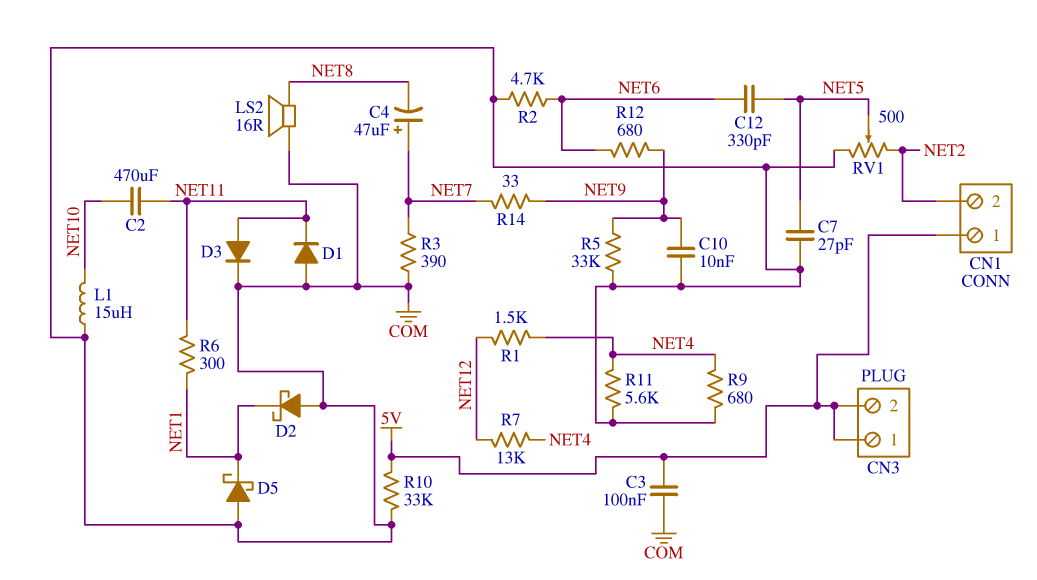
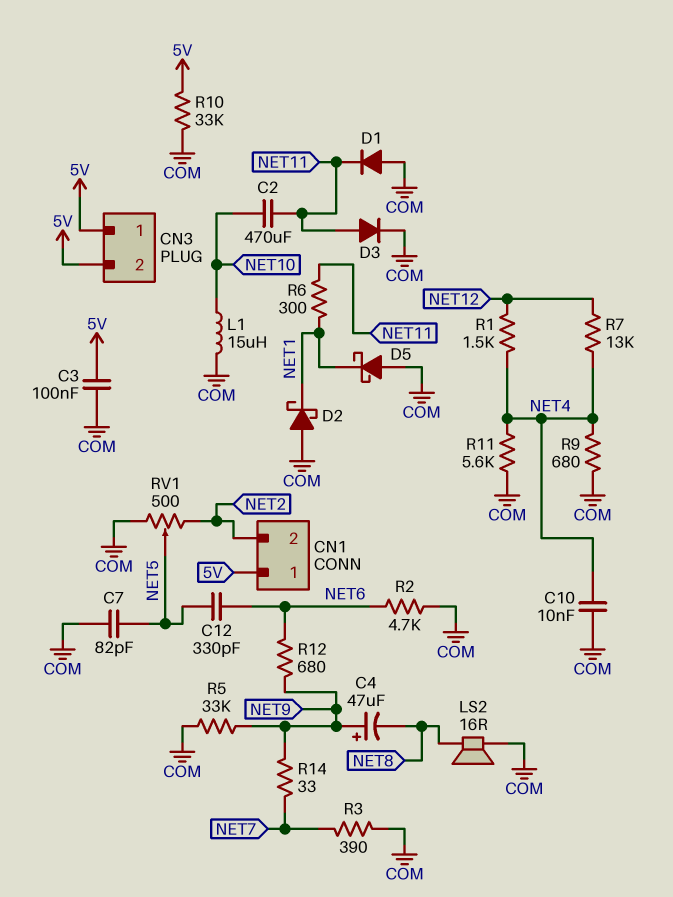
C4: 47uF (plus NET7, minus NET8) -> 47uF (plus NET9, minus NET8)
C7: 27pF (COM, NET5) -> 82pF (COM, NET5)
C10: 10nF (COM, NET9) -> 10nF (COM, NET4)

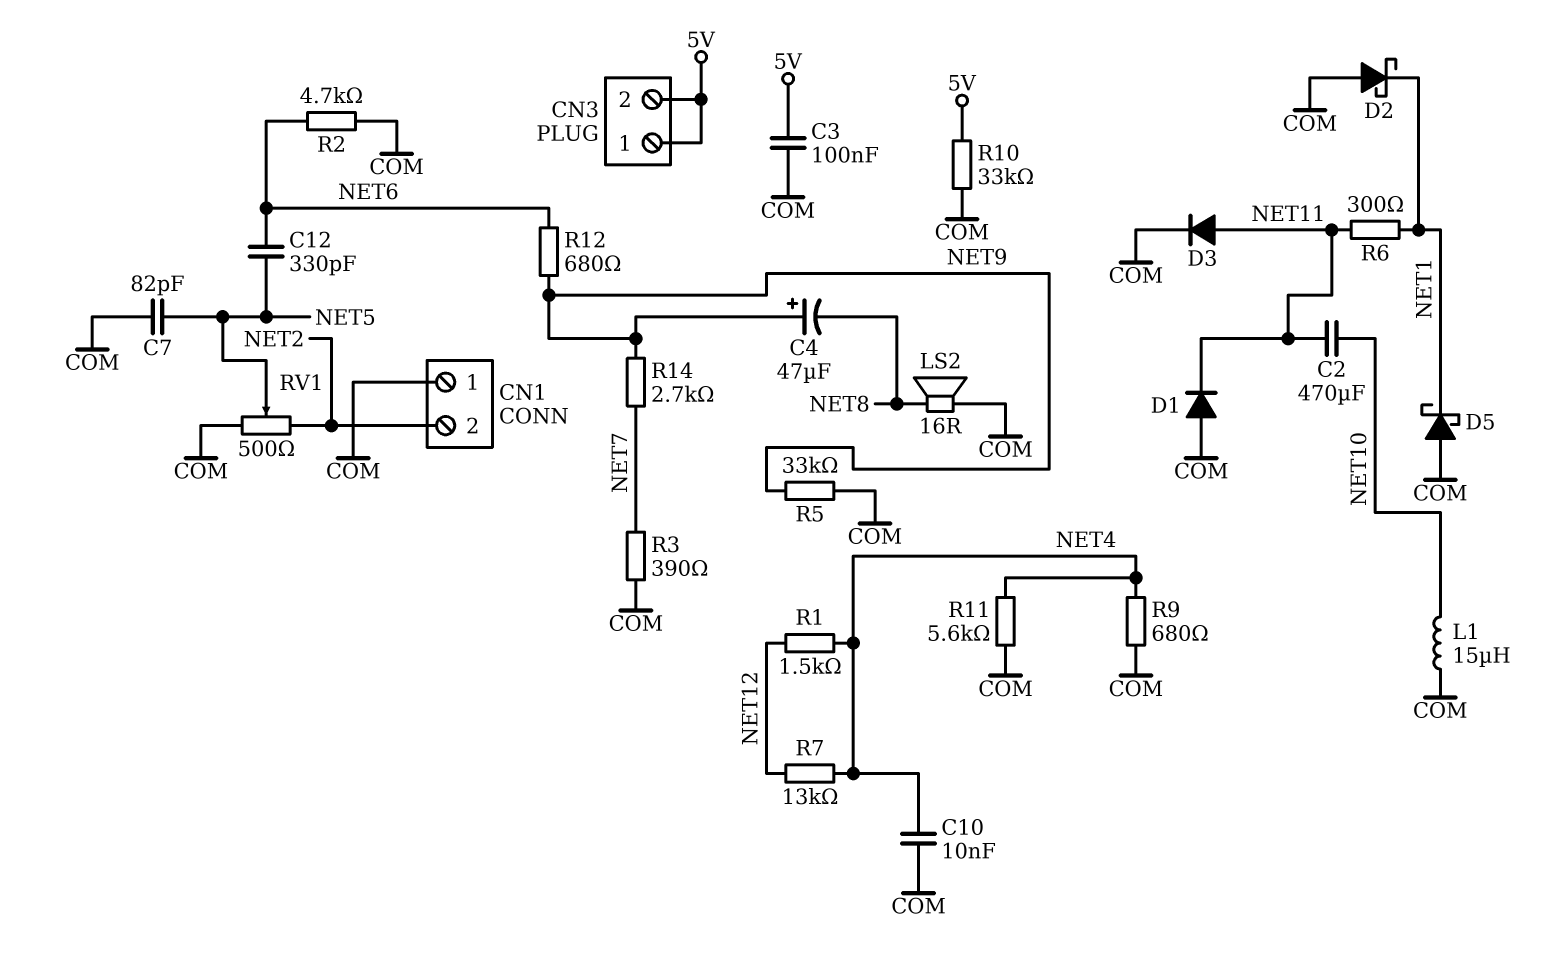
CN1 pin 1: 5V -> COM
R14: 33 (NET7, NET9) -> 2.7k (NET7, NET9)

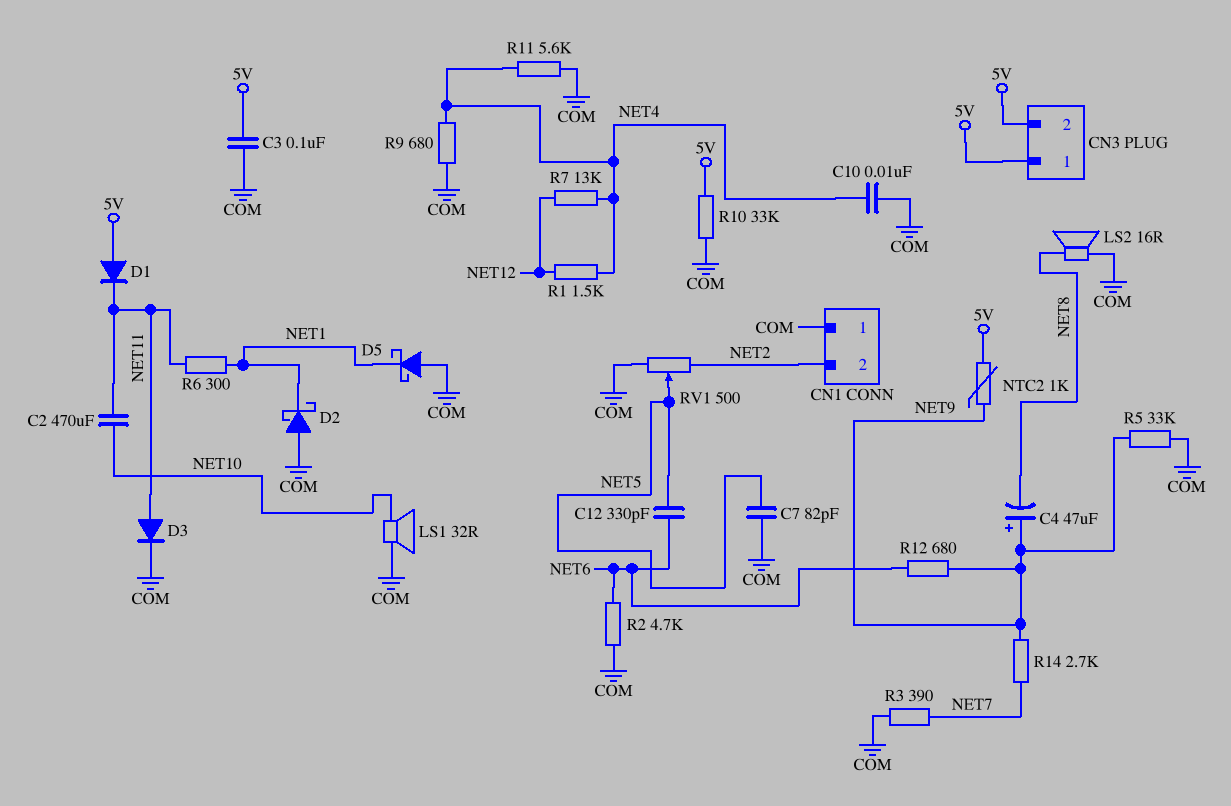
D1: diode (A COM, K NET11) -> diode (A 5V, K NET11)
L1: 15uH (COM, NET10) -> none
LS1: none -> speaker 32R (COM, NET10)
NTC2: none -> 1k (5V, NET9)

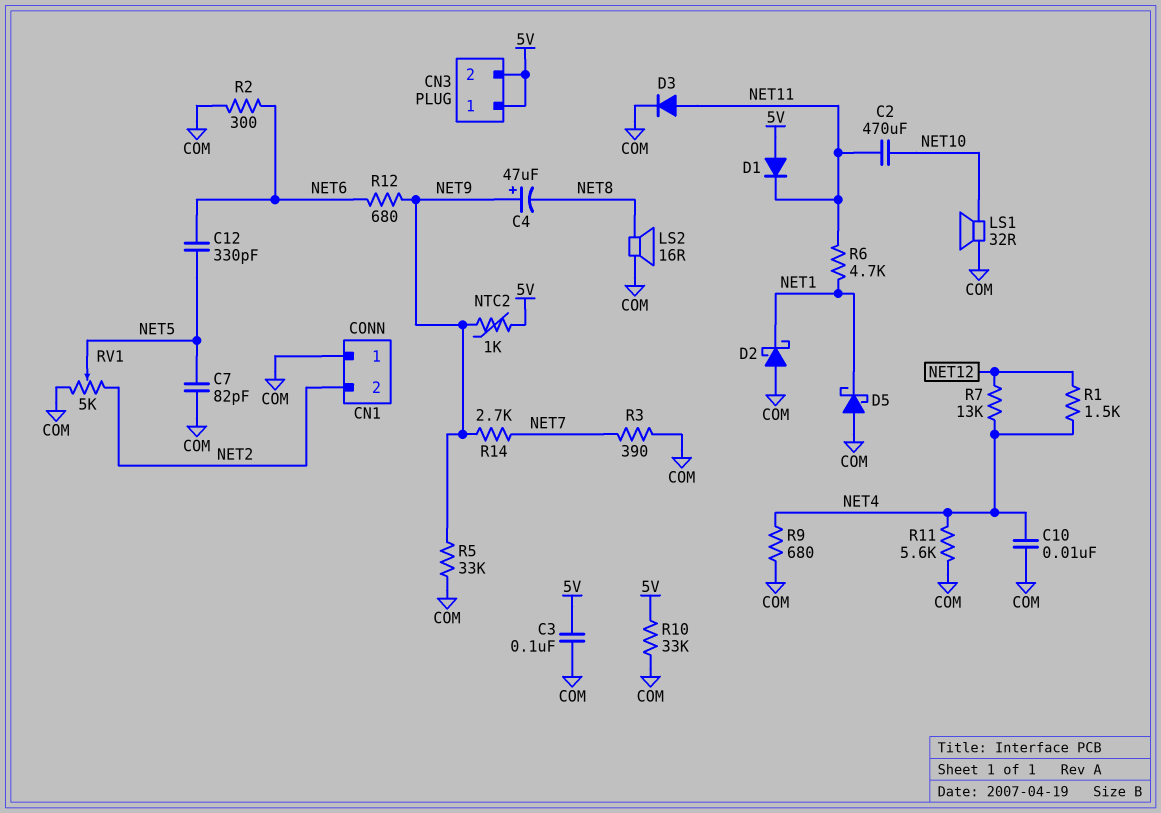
R2: 4.7k (COM, NET6) -> 300 (COM, NET6)
R6: 300 (NET1, NET11) -> 4.7k (NET1, NET11)
RV1: 500 (COM, NET2, wiper NET5) -> 5k (COM, NET2, wiper NET5)

